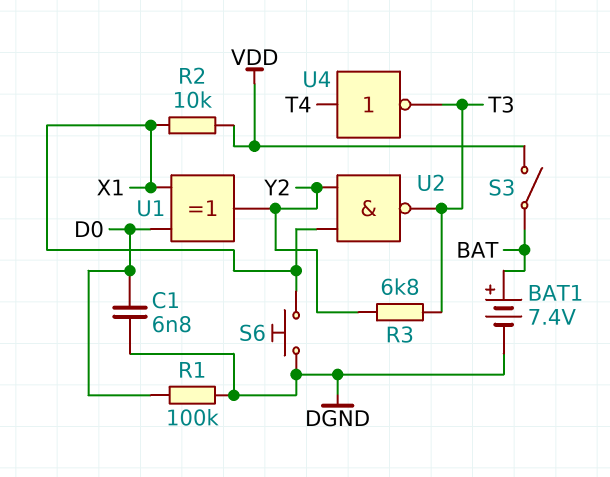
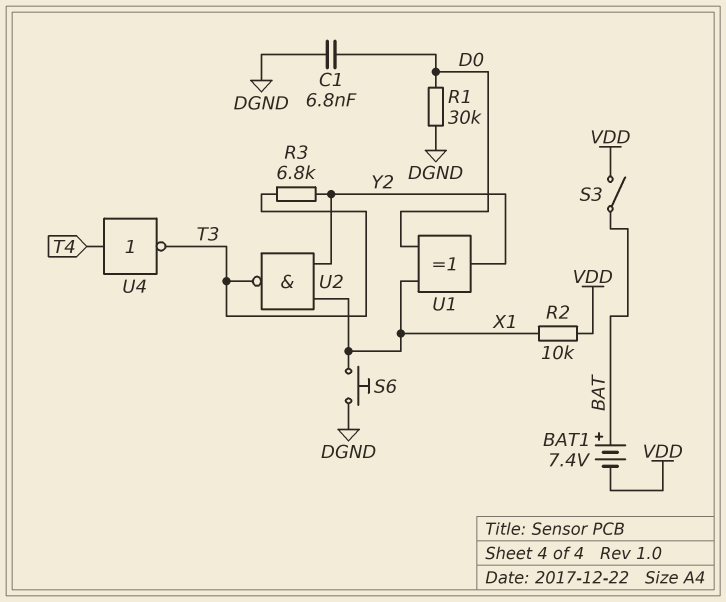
BAT1: 7.4V (plus BAT, minus DGND) -> 7.4V (plus BAT, minus VDD)
R1: 100k (D0, DGND) -> 30k (D0, DGND)

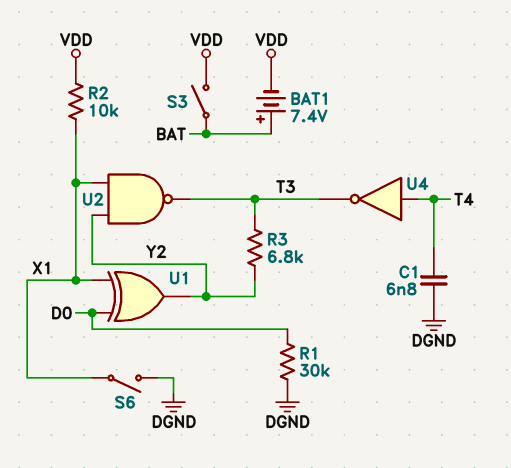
C1: 6.8nF (D0, DGND) -> 6.8nF (DGND, T4)
S6: button (DGND, X1) -> switch (DGND, X1)

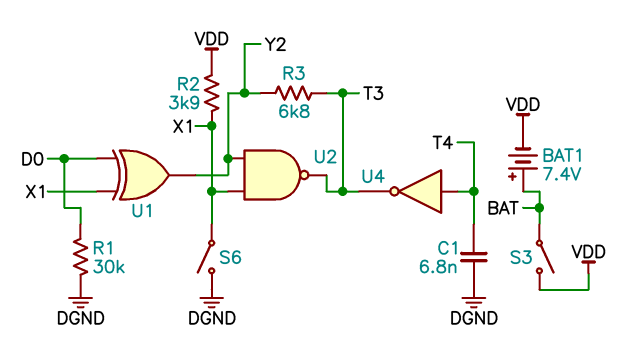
R2: 10k (VDD, X1) -> 3.9k (VDD, X1)

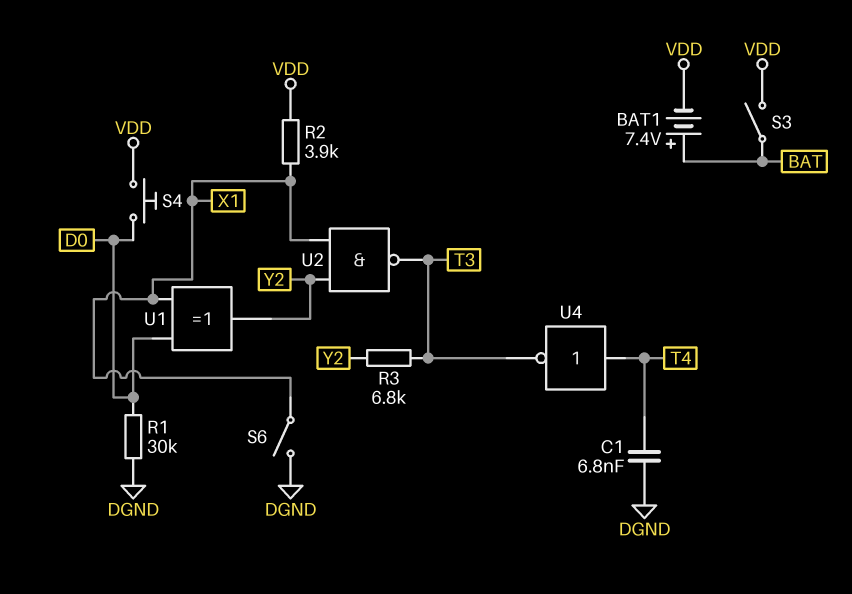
S4: none -> button (D0, VDD)

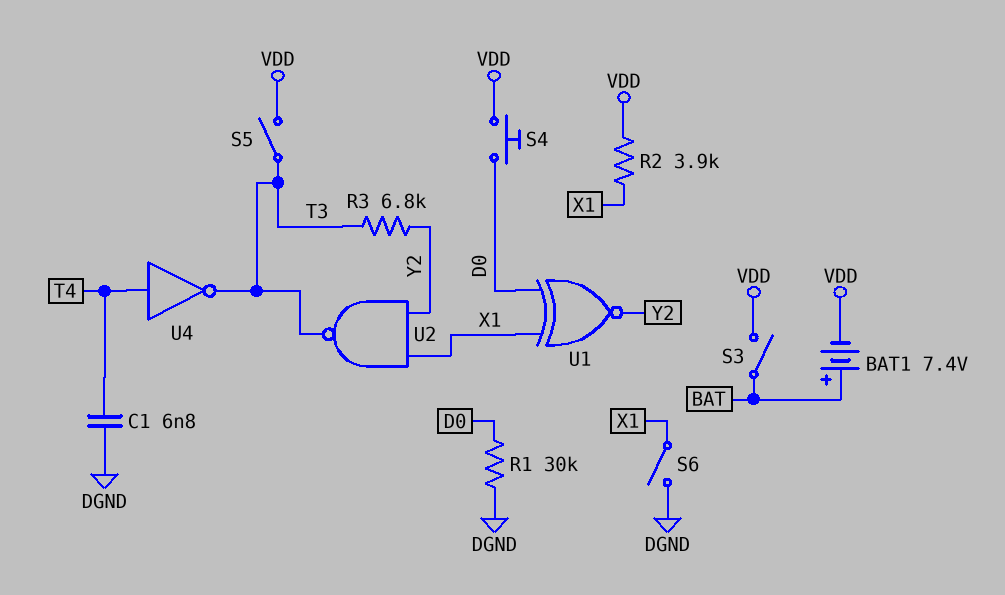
S5: none -> switch (T3, VDD)
U1: XOR (in D0, in X1, out Y2) -> XNOR (in D0, in X1, out Y2)

